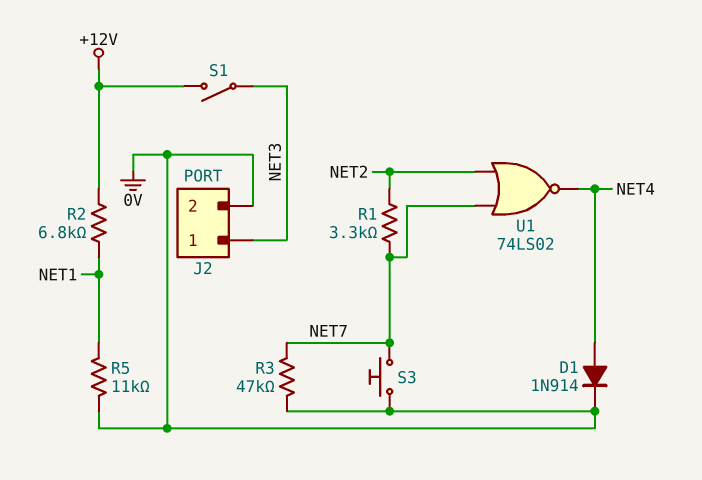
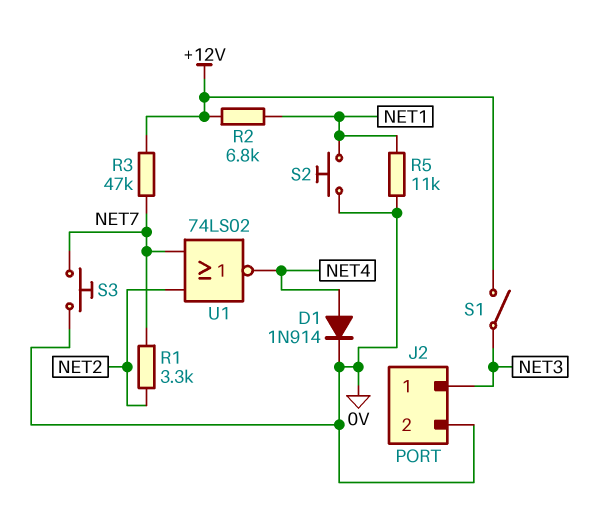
R3: 47k (0V, NET7) -> 47k (+12V, NET7)
S2: none -> button (0V, NET1)

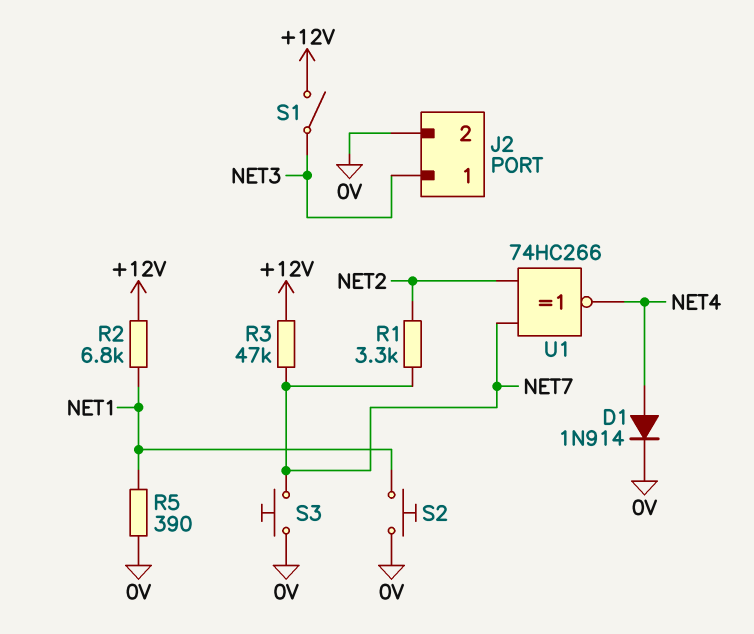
R5: 11k (0V, NET1) -> 390 (0V, NET1)
U1: NOR 74LS02 (in NET2, in NET7, out NET4) -> XNOR 74HC266 (in NET2, in NET7, out NET4)

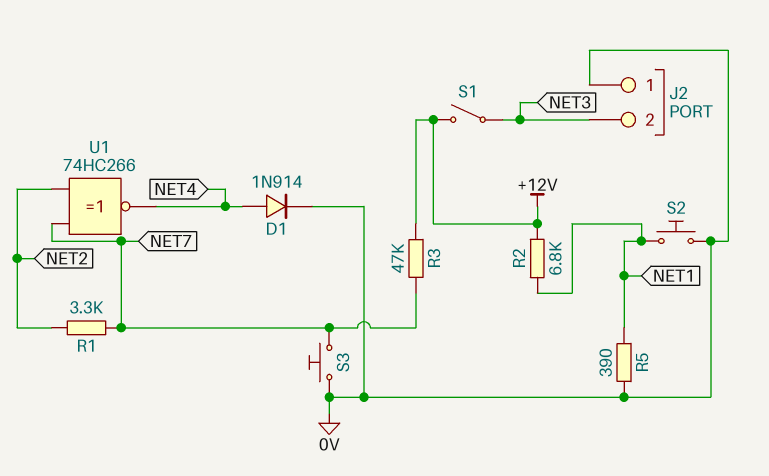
J2 pin 1: NET3 -> 0V
J2 pin 2: 0V -> NET3

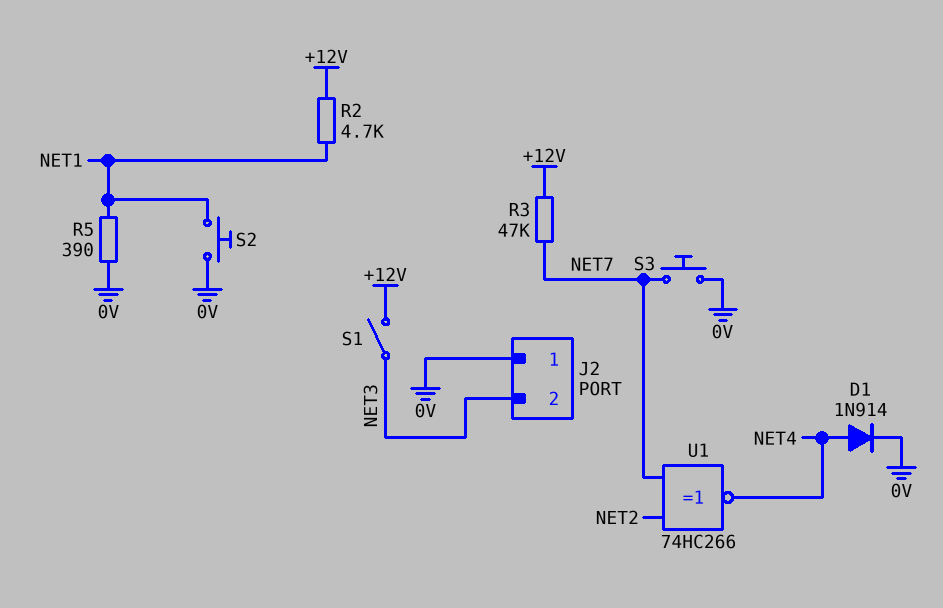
R1: 3.3k (NET2, NET7) -> none
R2: 6.8k (+12V, NET1) -> 4.7k (+12V, NET1)

